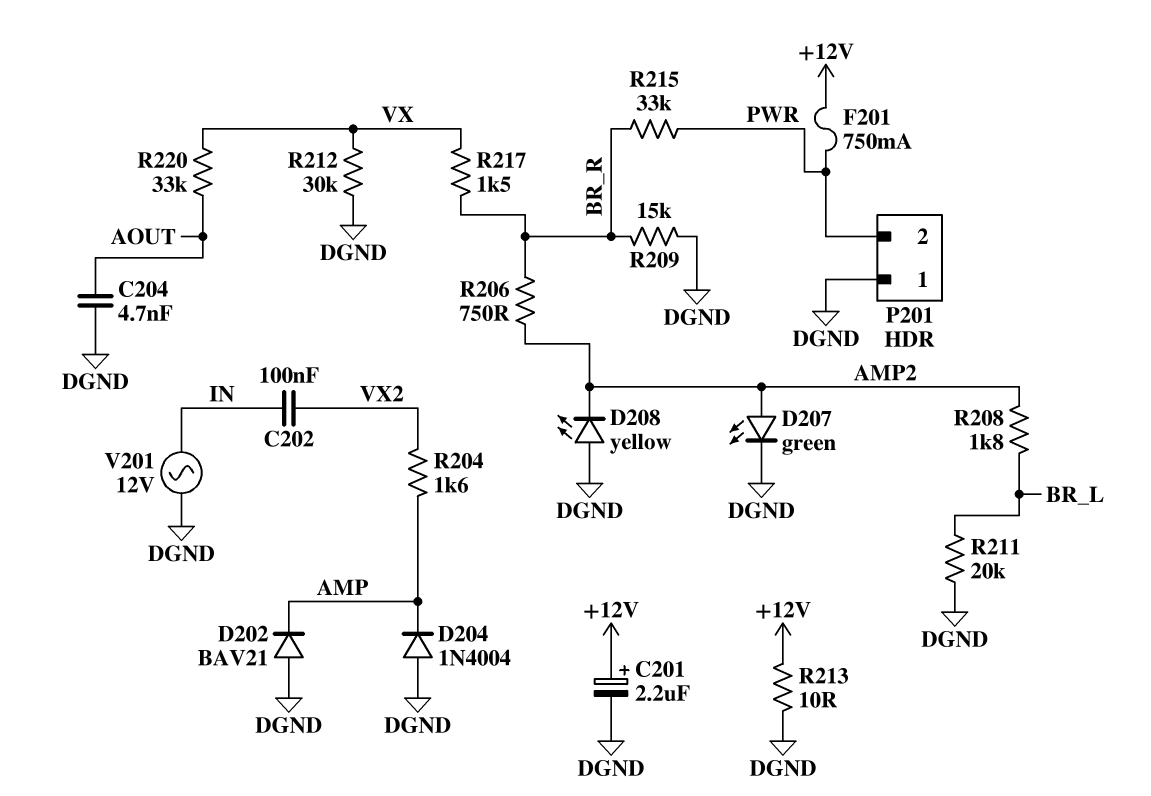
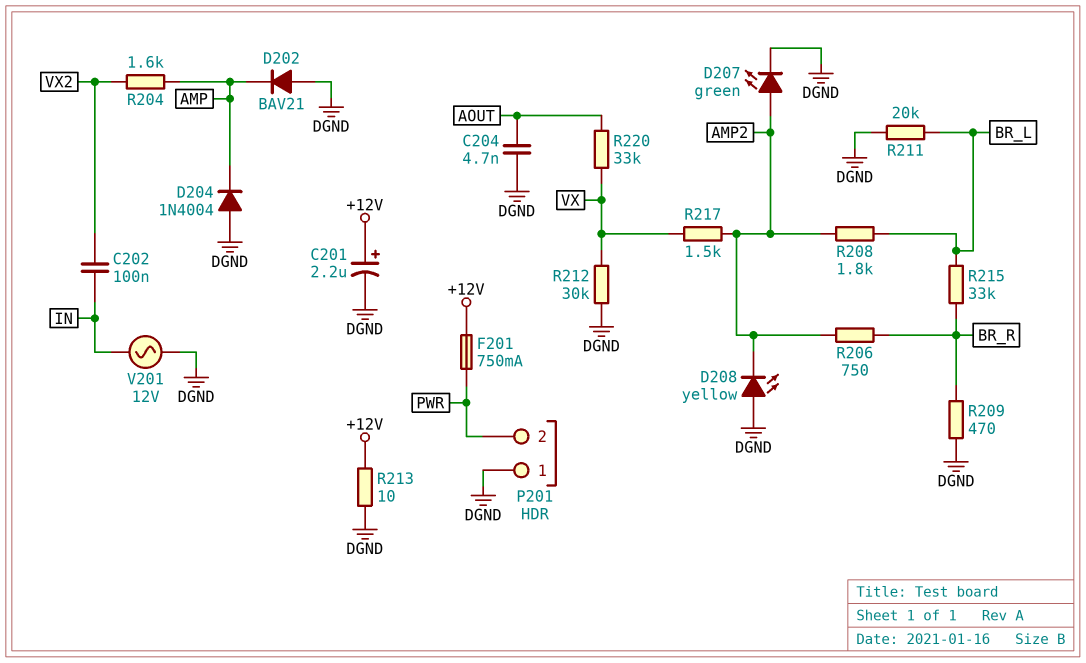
R209: 15k (BR_R, DGND) -> 470 (BR_R, DGND)
R215: 33k (BR_R, PWR) -> 33k (BR_L, BR_R)
R217: 1.5k (BR_R, VX) -> 1.5k (AMP2, VX)

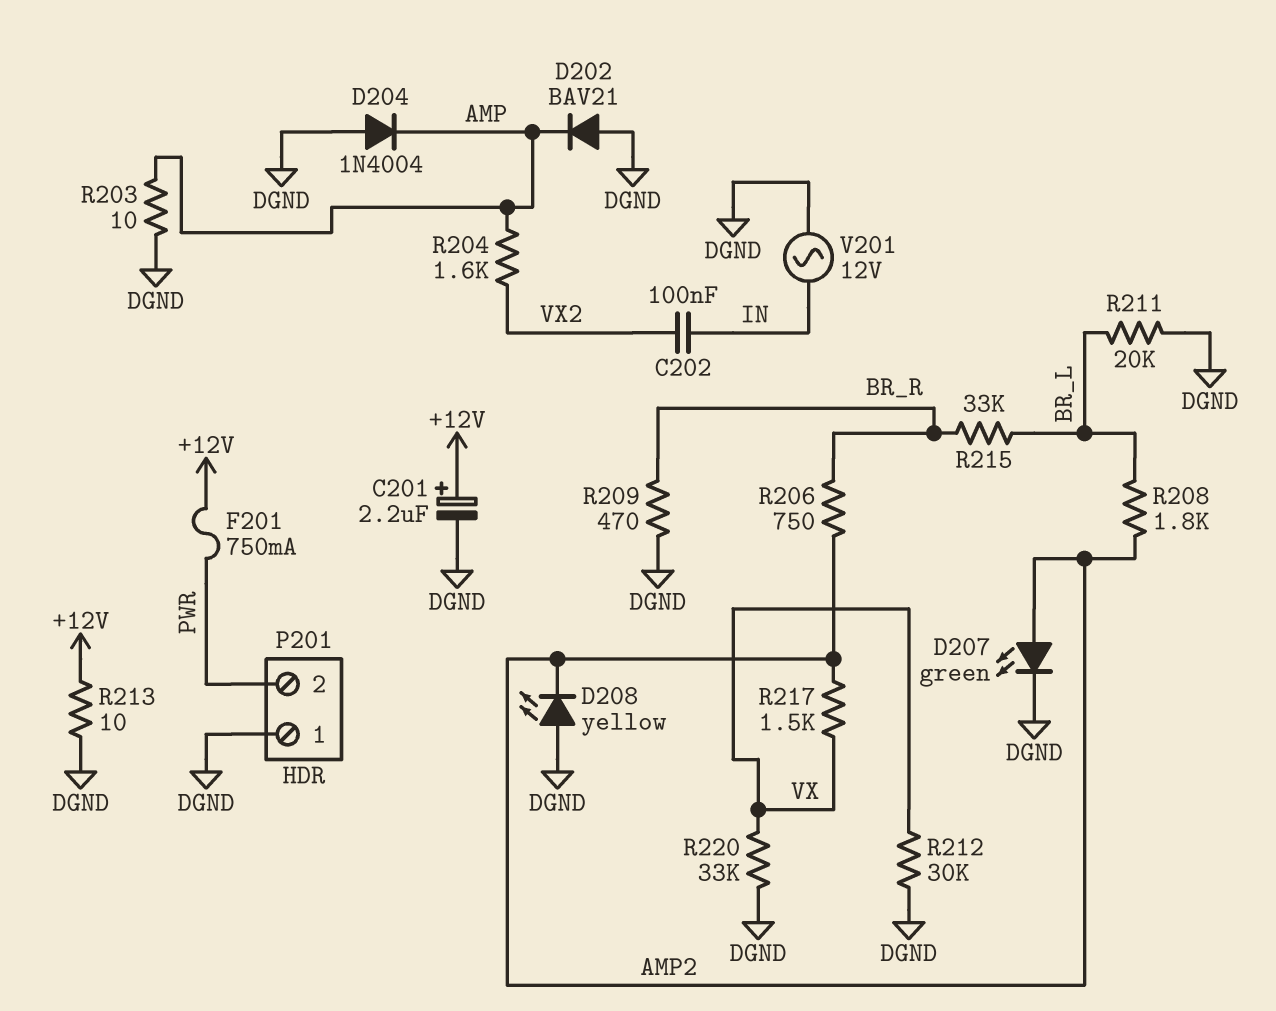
C204: 4.7nF (AOUT, DGND) -> none
R203: none -> 10 (AMP, DGND)
R220: 33k (AOUT, VX) -> 33k (DGND, VX)

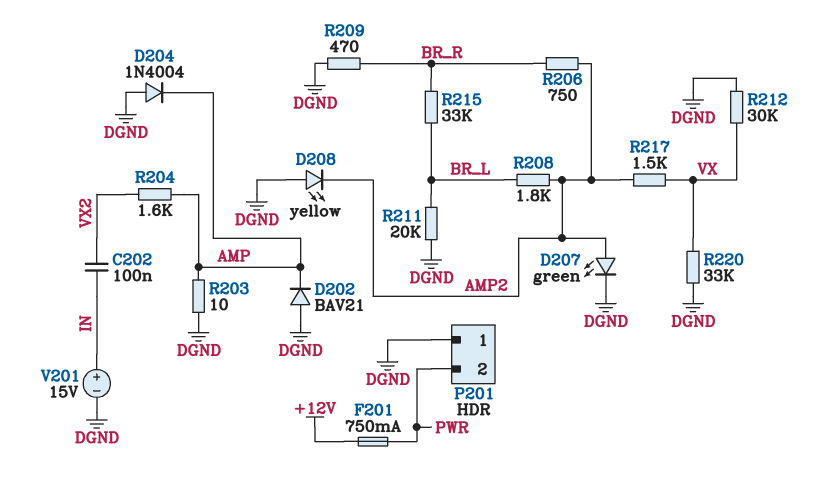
C201: 2.2uF (plus +12V, minus DGND) -> none
R213: 10 (+12V, DGND) -> none
V201: AC 12V (DGND, IN) -> 15V (plus IN, minus DGND)

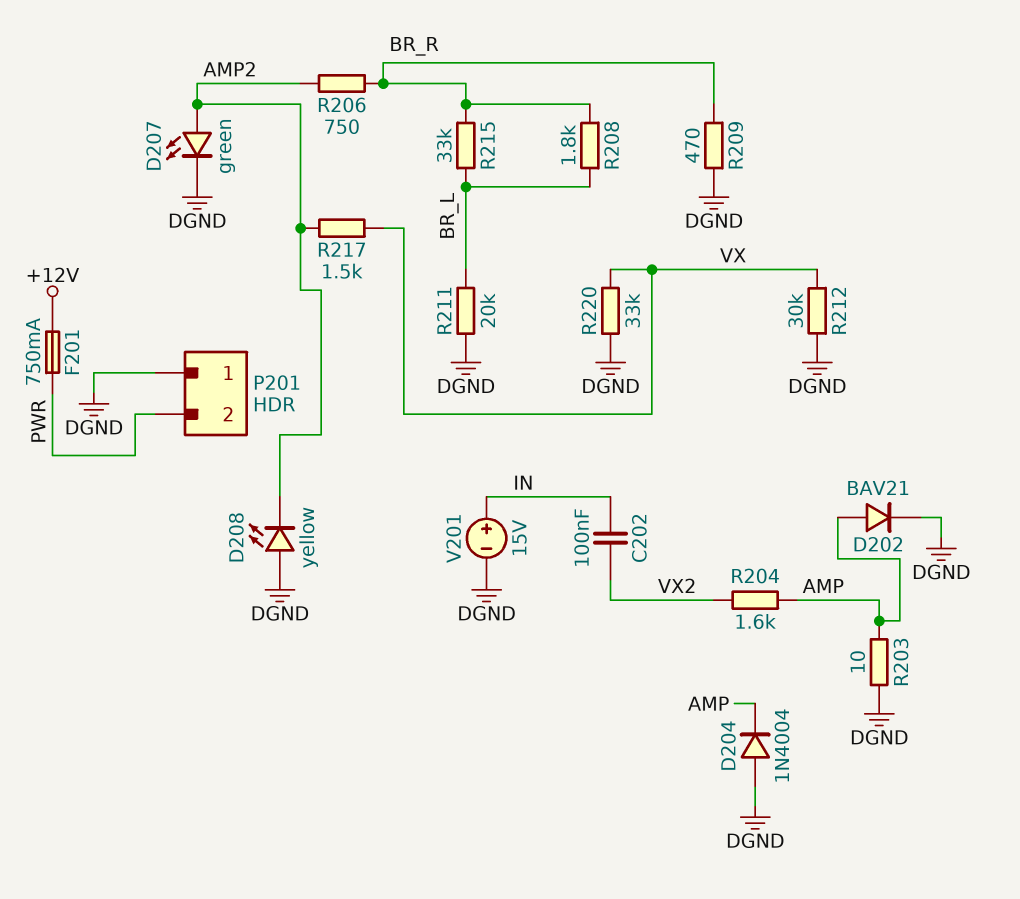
D202: diode BAV21 (A DGND, K AMP) -> diode BAV21 (A AMP, K DGND)
R208: 1.8k (AMP2, BR_L) -> 1.8k (BR_L, BR_R)

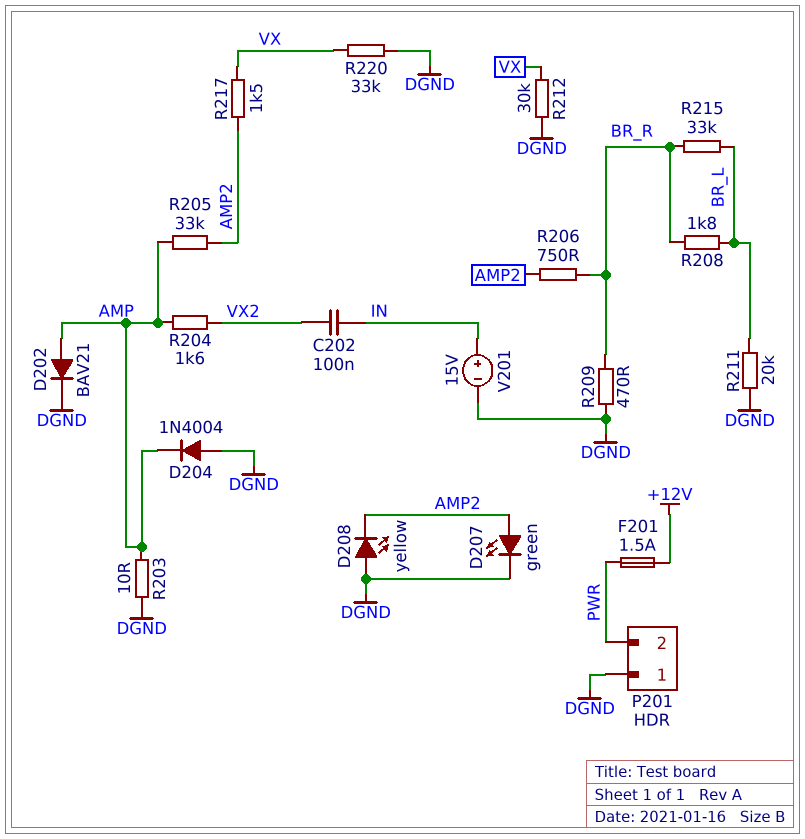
F201: 750mA (+12V, PWR) -> 1.5A (+12V, PWR)
R205: none -> 33k (AMP, AMP2)

